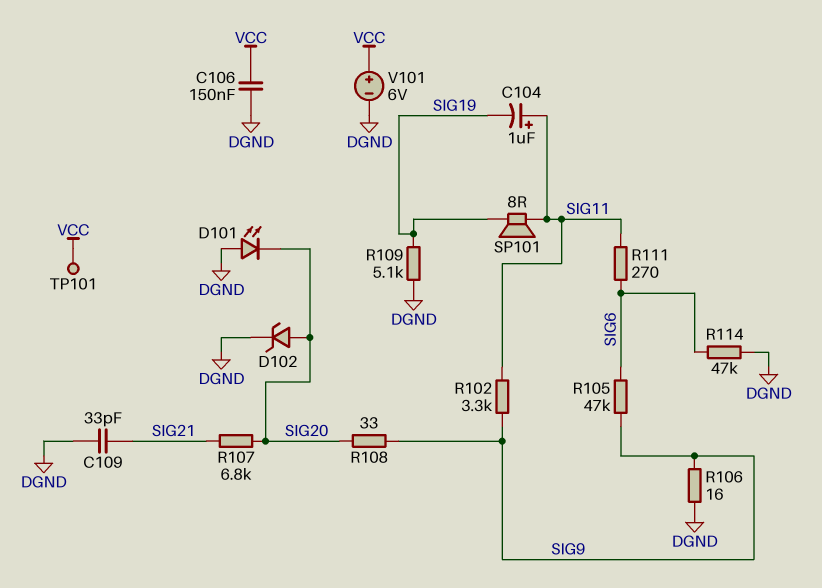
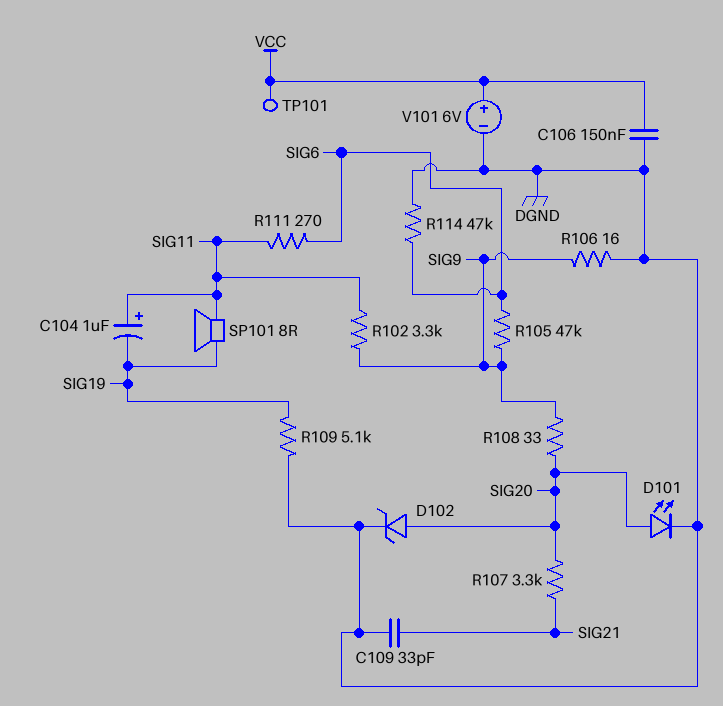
D101: LED (A DGND, K SIG20) -> LED (A SIG20, K DGND)
R107: 6.8k (SIG20, SIG21) -> 3.3k (SIG20, SIG21)

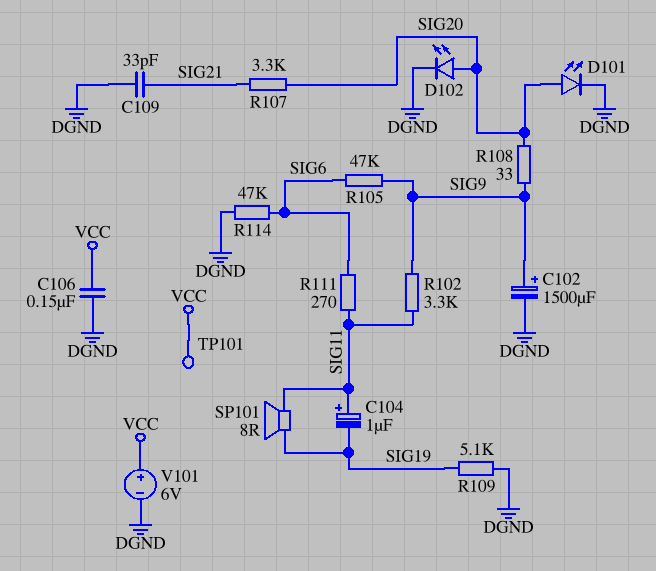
C102: none -> 1500uF (plus SIG9, minus DGND)
D102: zener (A SIG20, K DGND) -> LED (A SIG20, K DGND)
R106: 16 (DGND, SIG9) -> none

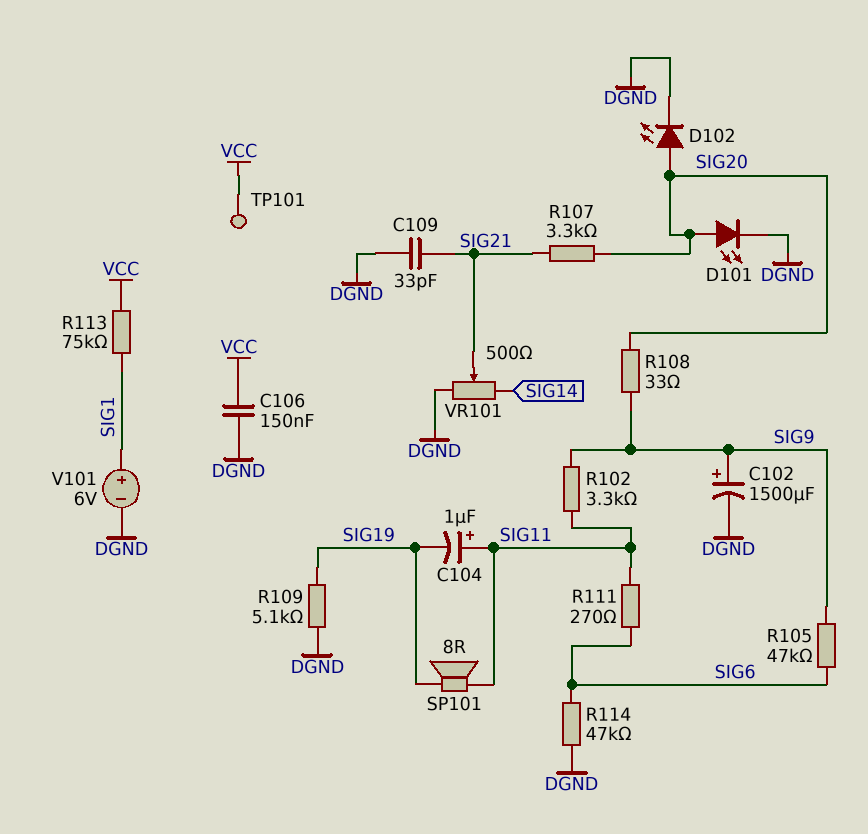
R113: none -> 75k (SIG1, VCC)
V101: 6V (plus VCC, minus DGND) -> 6V (plus SIG1, minus DGND)
VR101: none -> 500 (DGND, SIG14, wiper SIG21)

